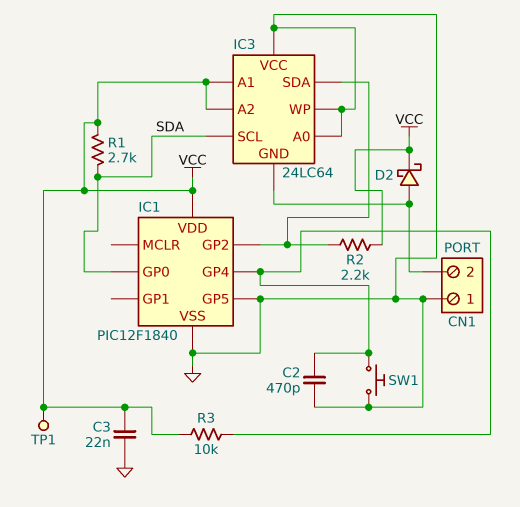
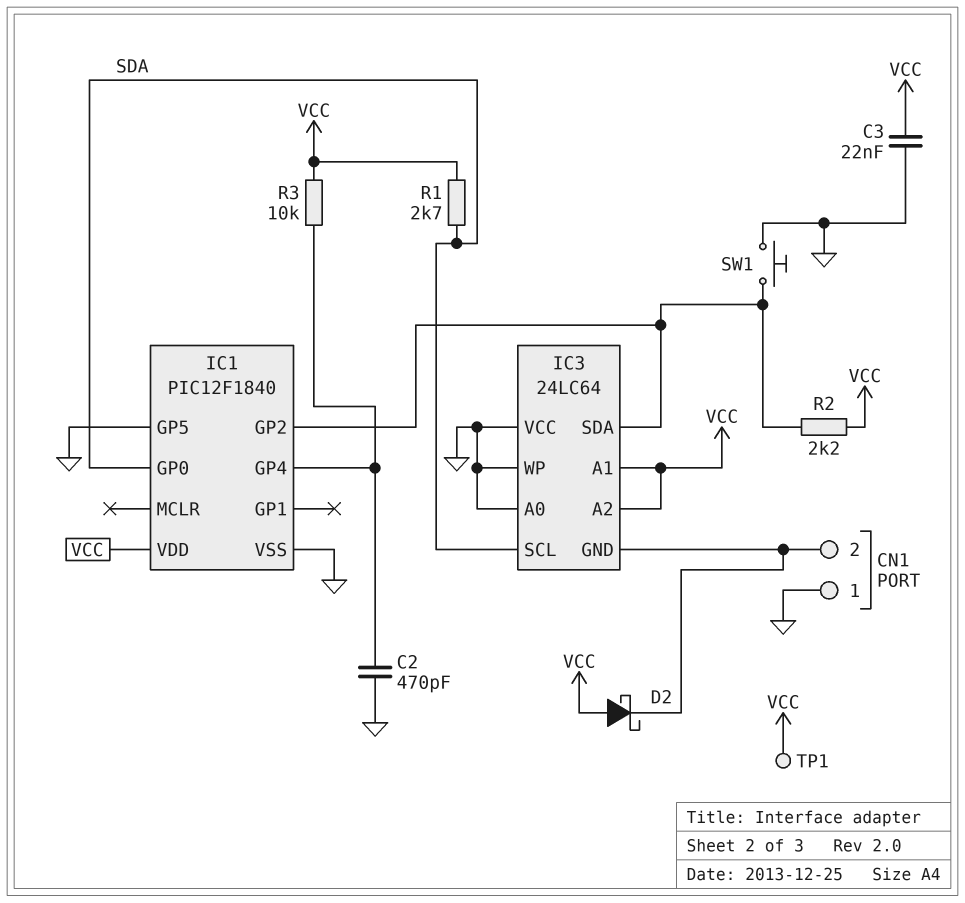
D2: schottky (A CN1/2, K VCC) -> schottky (A VCC, K CN1/2)
SW1: button (GND, IC1/GP4) -> button (GND, IC1/GP2)

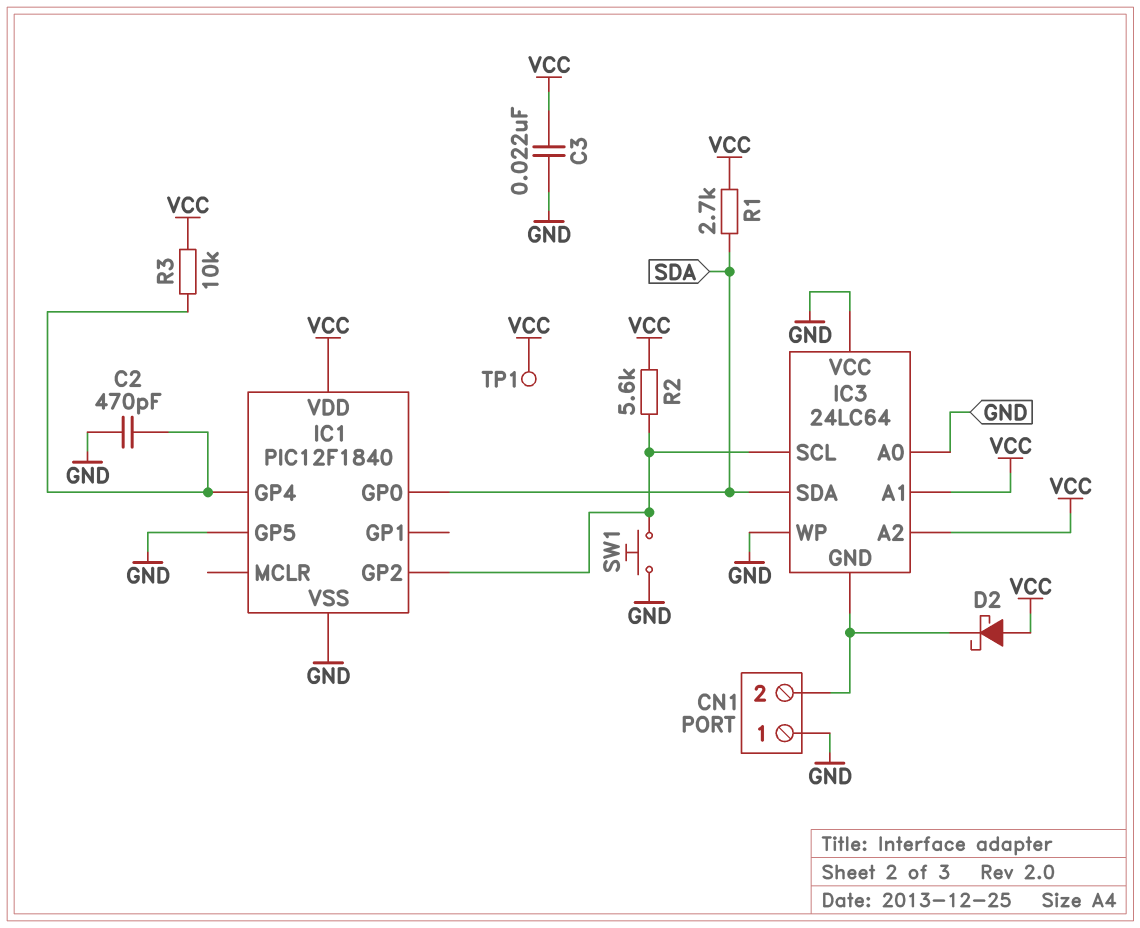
IC3 pin SCL: SDA -> IC1/GP2
IC3 pin SDA: IC1/GP2 -> SDA
R2: 2.2k (IC1/GP2, VCC) -> 5.6k (IC1/GP2, VCC)

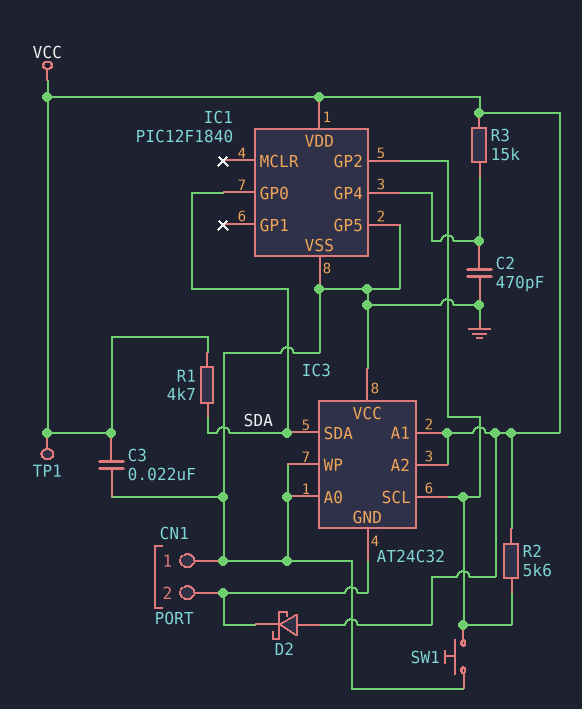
IC3: 24LC64 -> AT24C32
R1: 2.7k (SDA, VCC) -> 4.7k (SDA, VCC)
R3: 10k (IC1/GP4, VCC) -> 15k (IC1/GP4, VCC)

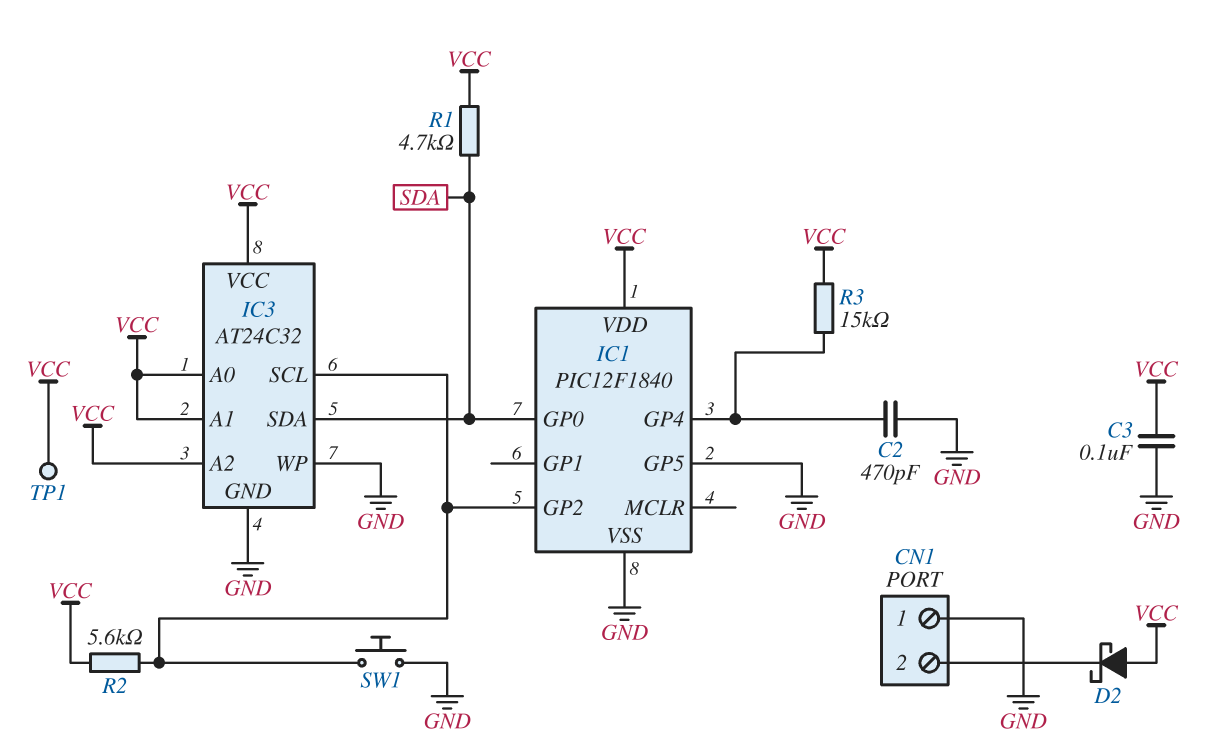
C3: 22nF (GND, VCC) -> 100nF (GND, VCC)
IC3 pin A0: GND -> VCC
IC3 pin GND: CN1/2 -> GND
IC3 pin VCC: GND -> VCC

